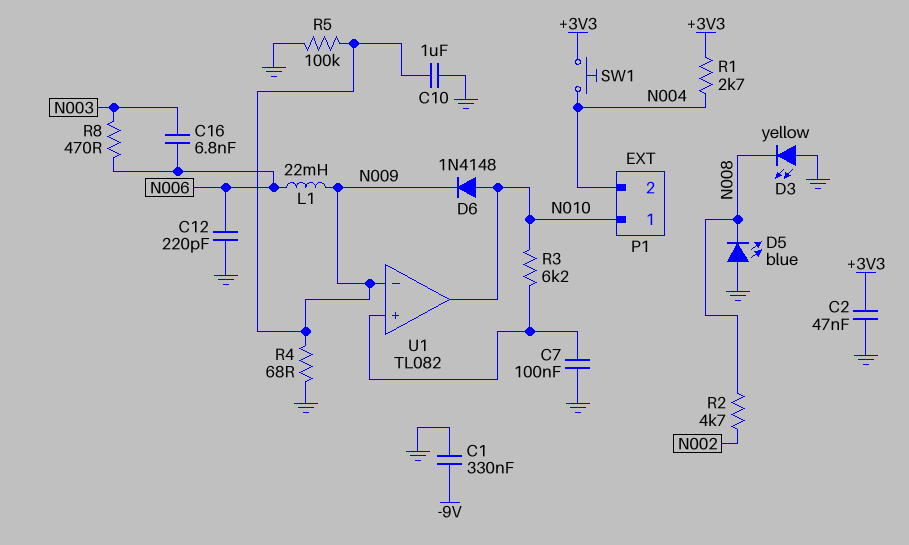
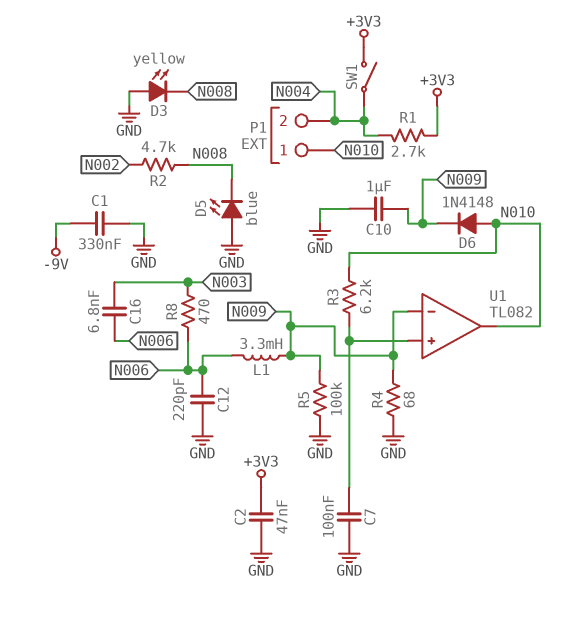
L1: 22mH (N006, N009) -> 3.3mH (N006, N009)
SW1: button (+3V3, N004) -> switch (+3V3, N004)

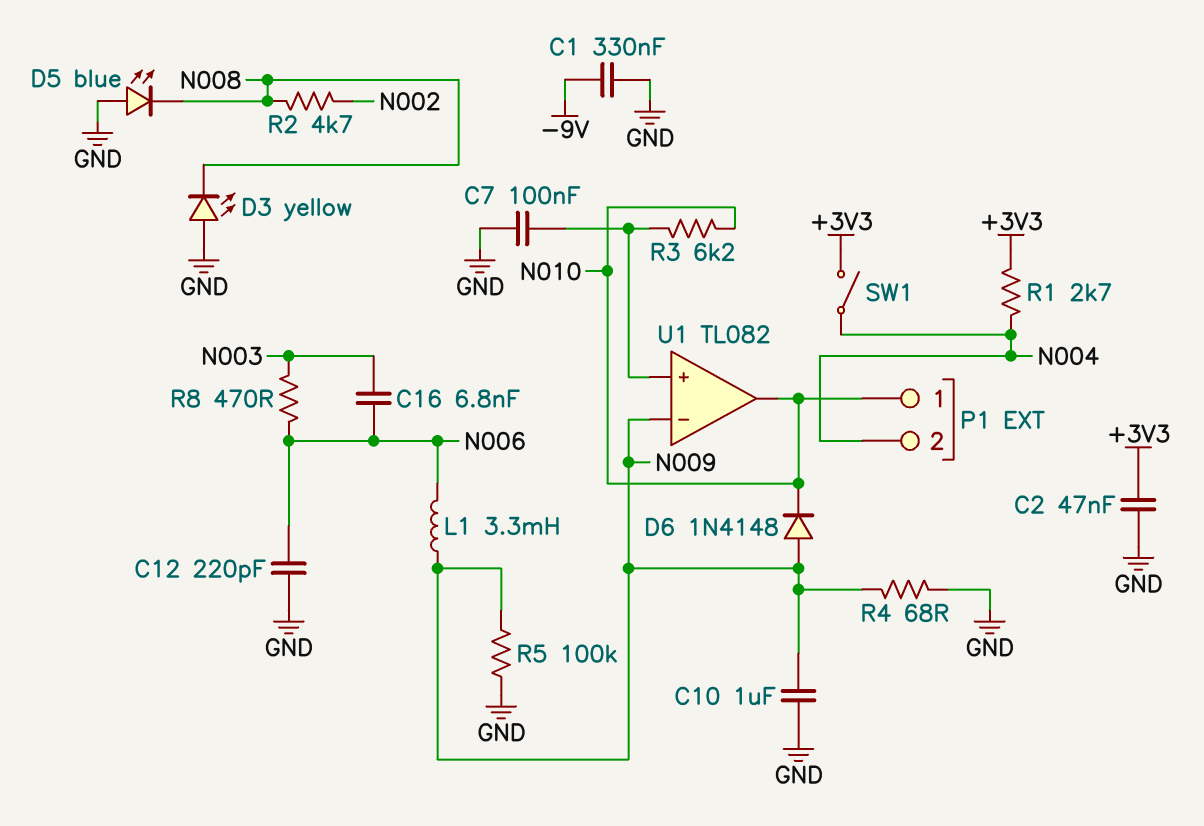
D6: diode 1N4148 (A N010, K N009) -> diode 1N4148 (A N009, K N010)

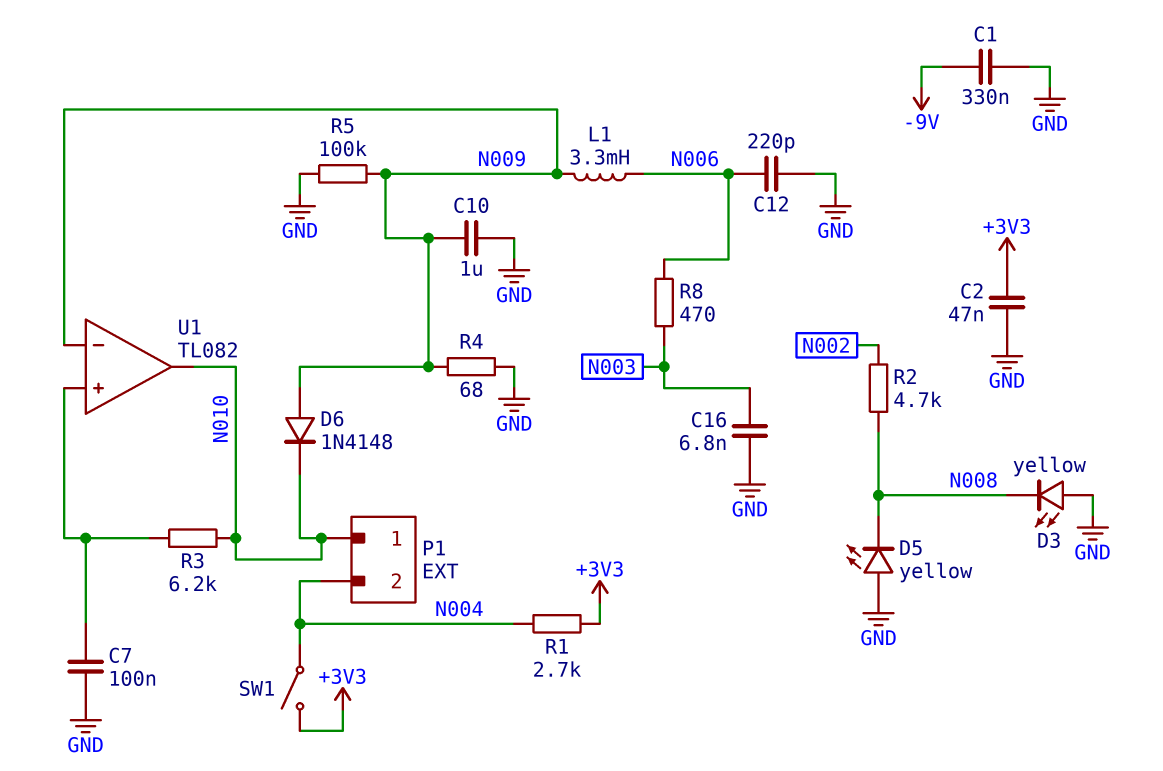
C16: 6.8nF (N003, N006) -> 6.8nF (GND, N003)
D5: LED blue (A GND, K N008) -> LED yellow (A GND, K N008)

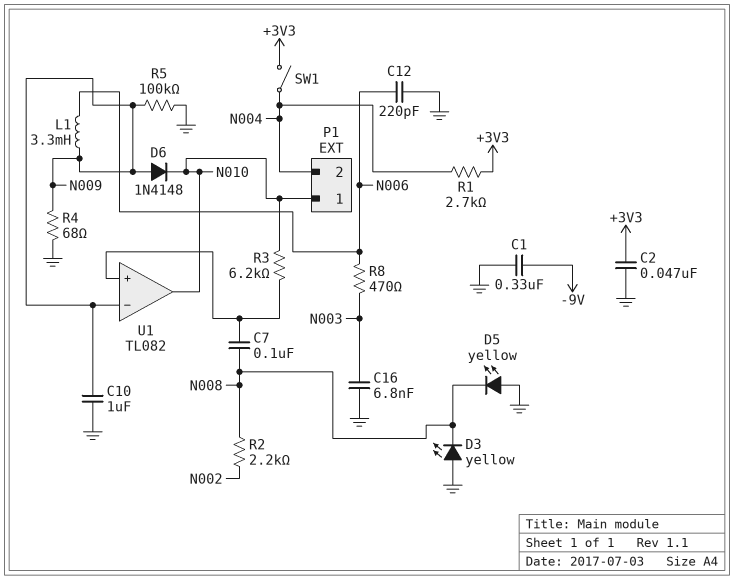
C7: 100nF (GND, U1/in+) -> 100nF (N008, U1/in+)
R2: 4.7k (N002, N008) -> 2.2k (N002, N008)

